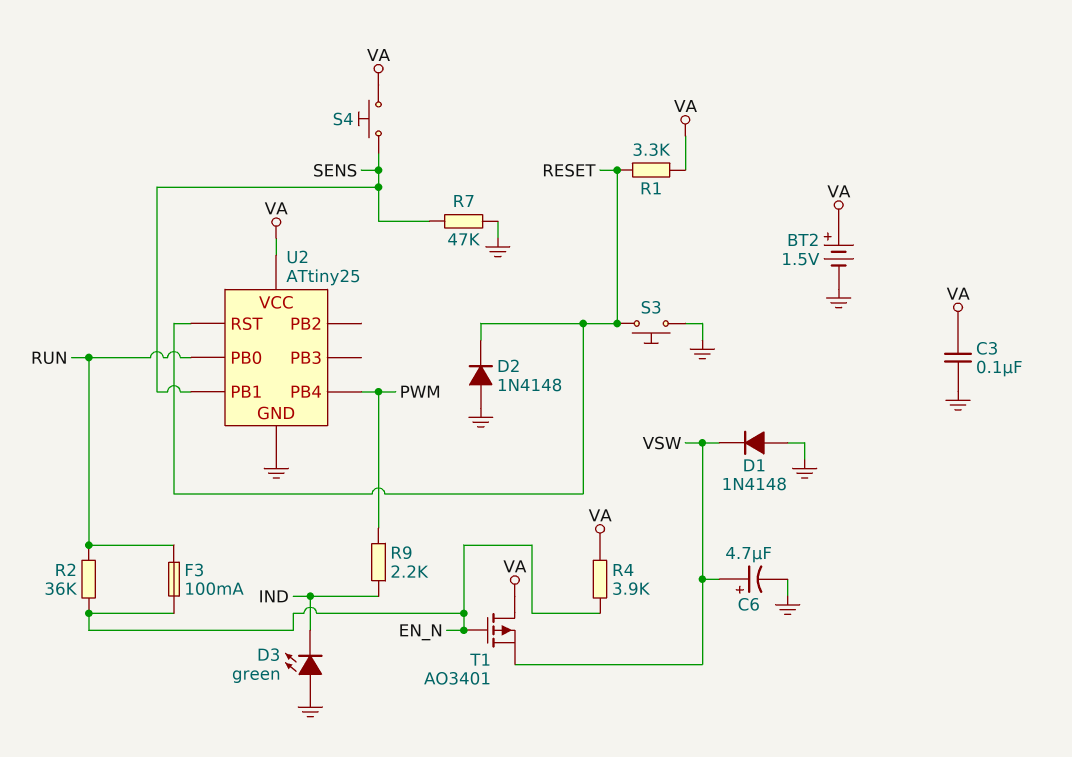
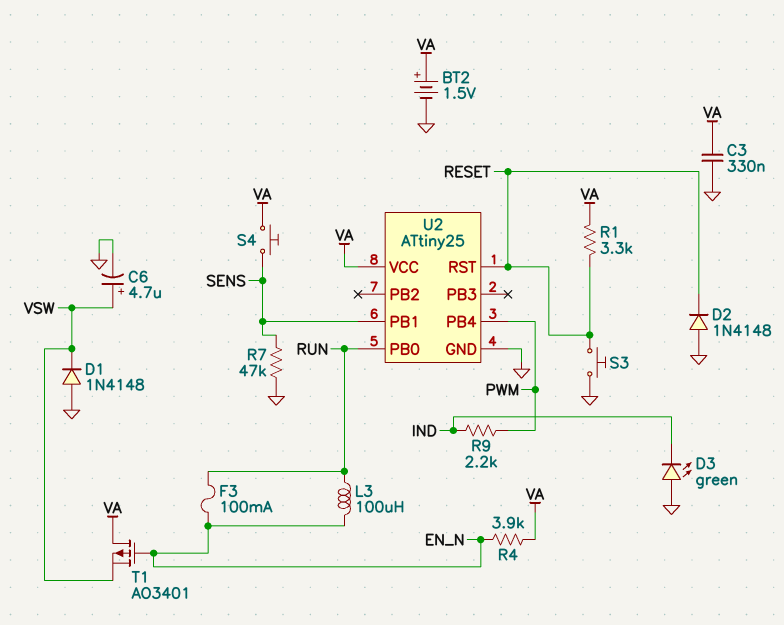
C3: 100nF (GND, VA) -> 330nF (GND, VA)
L3: none -> 100uH (EN_N, RUN)
R2: 36k (EN_N, RUN) -> none

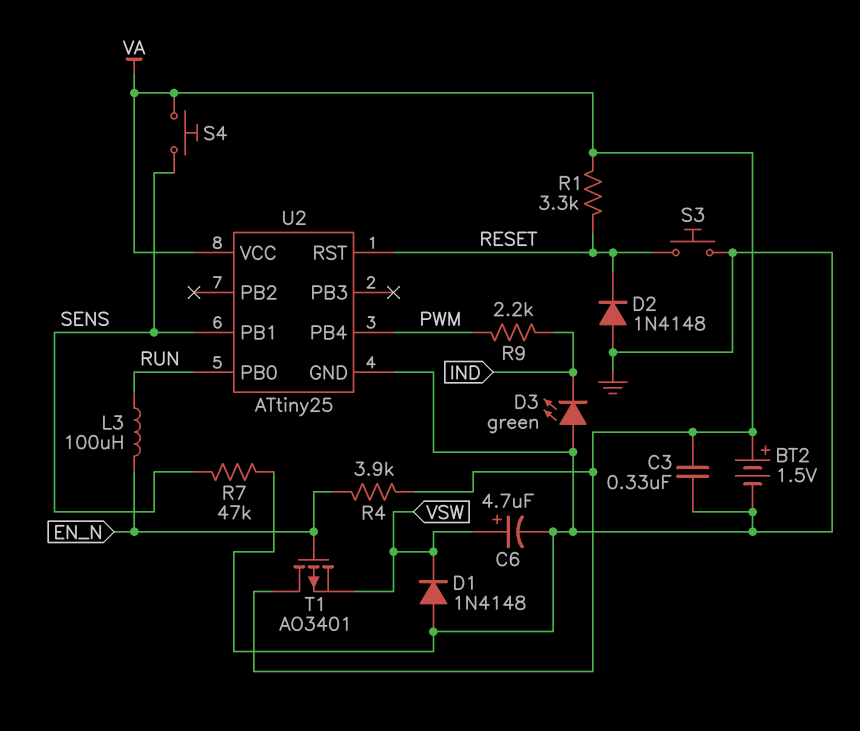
F3: 100mA (EN_N, RUN) -> none

